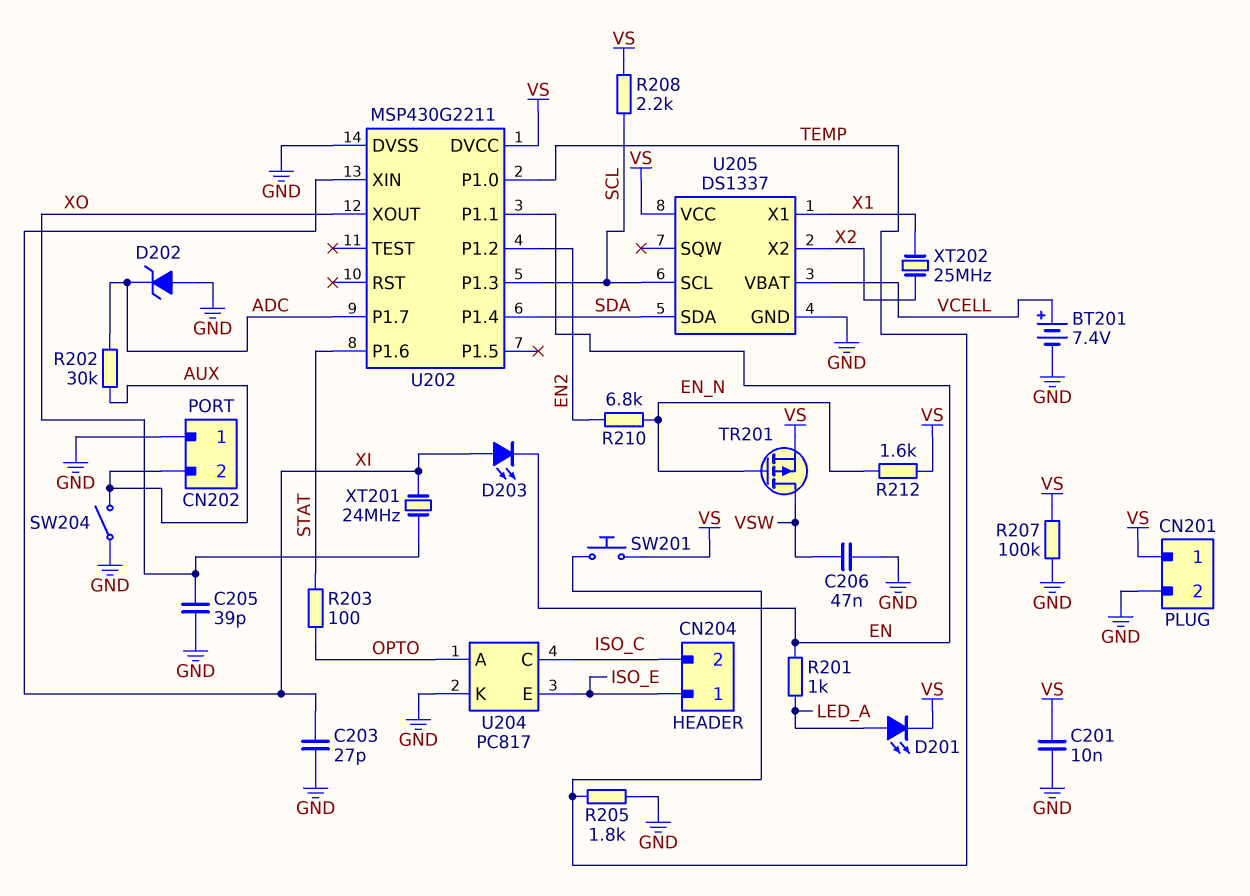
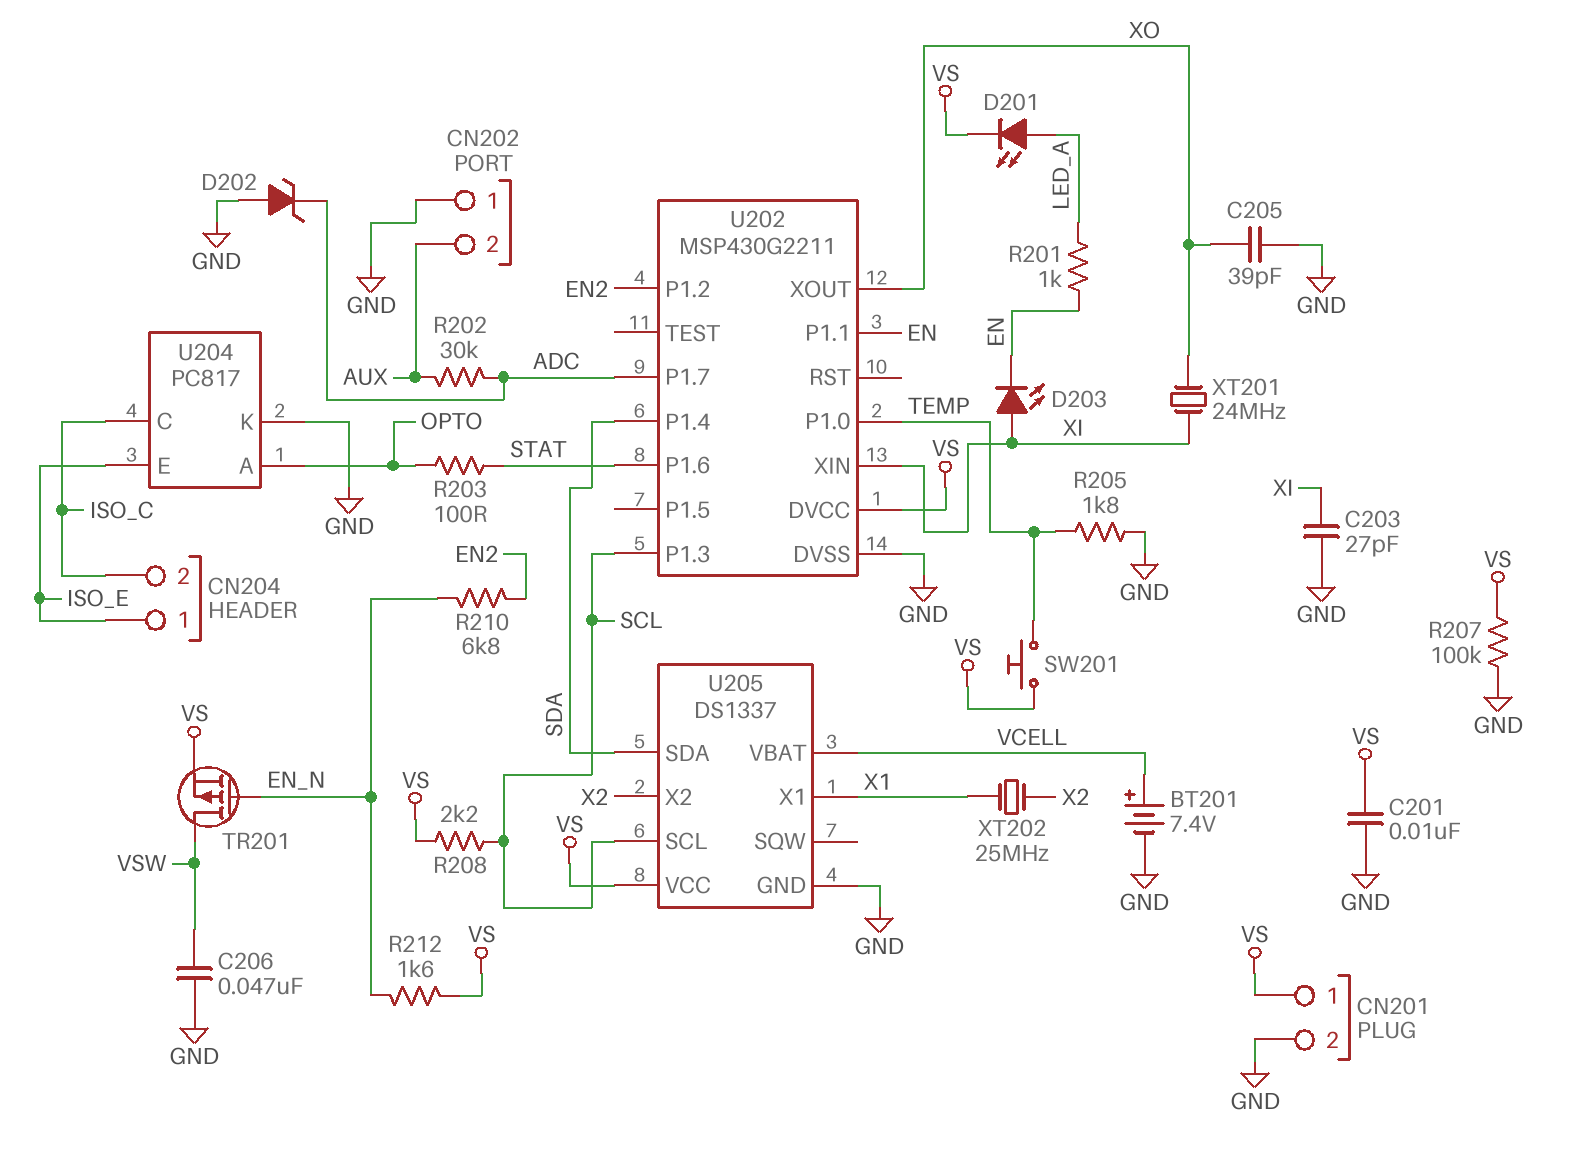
SW204: switch (AUX, GND) -> none

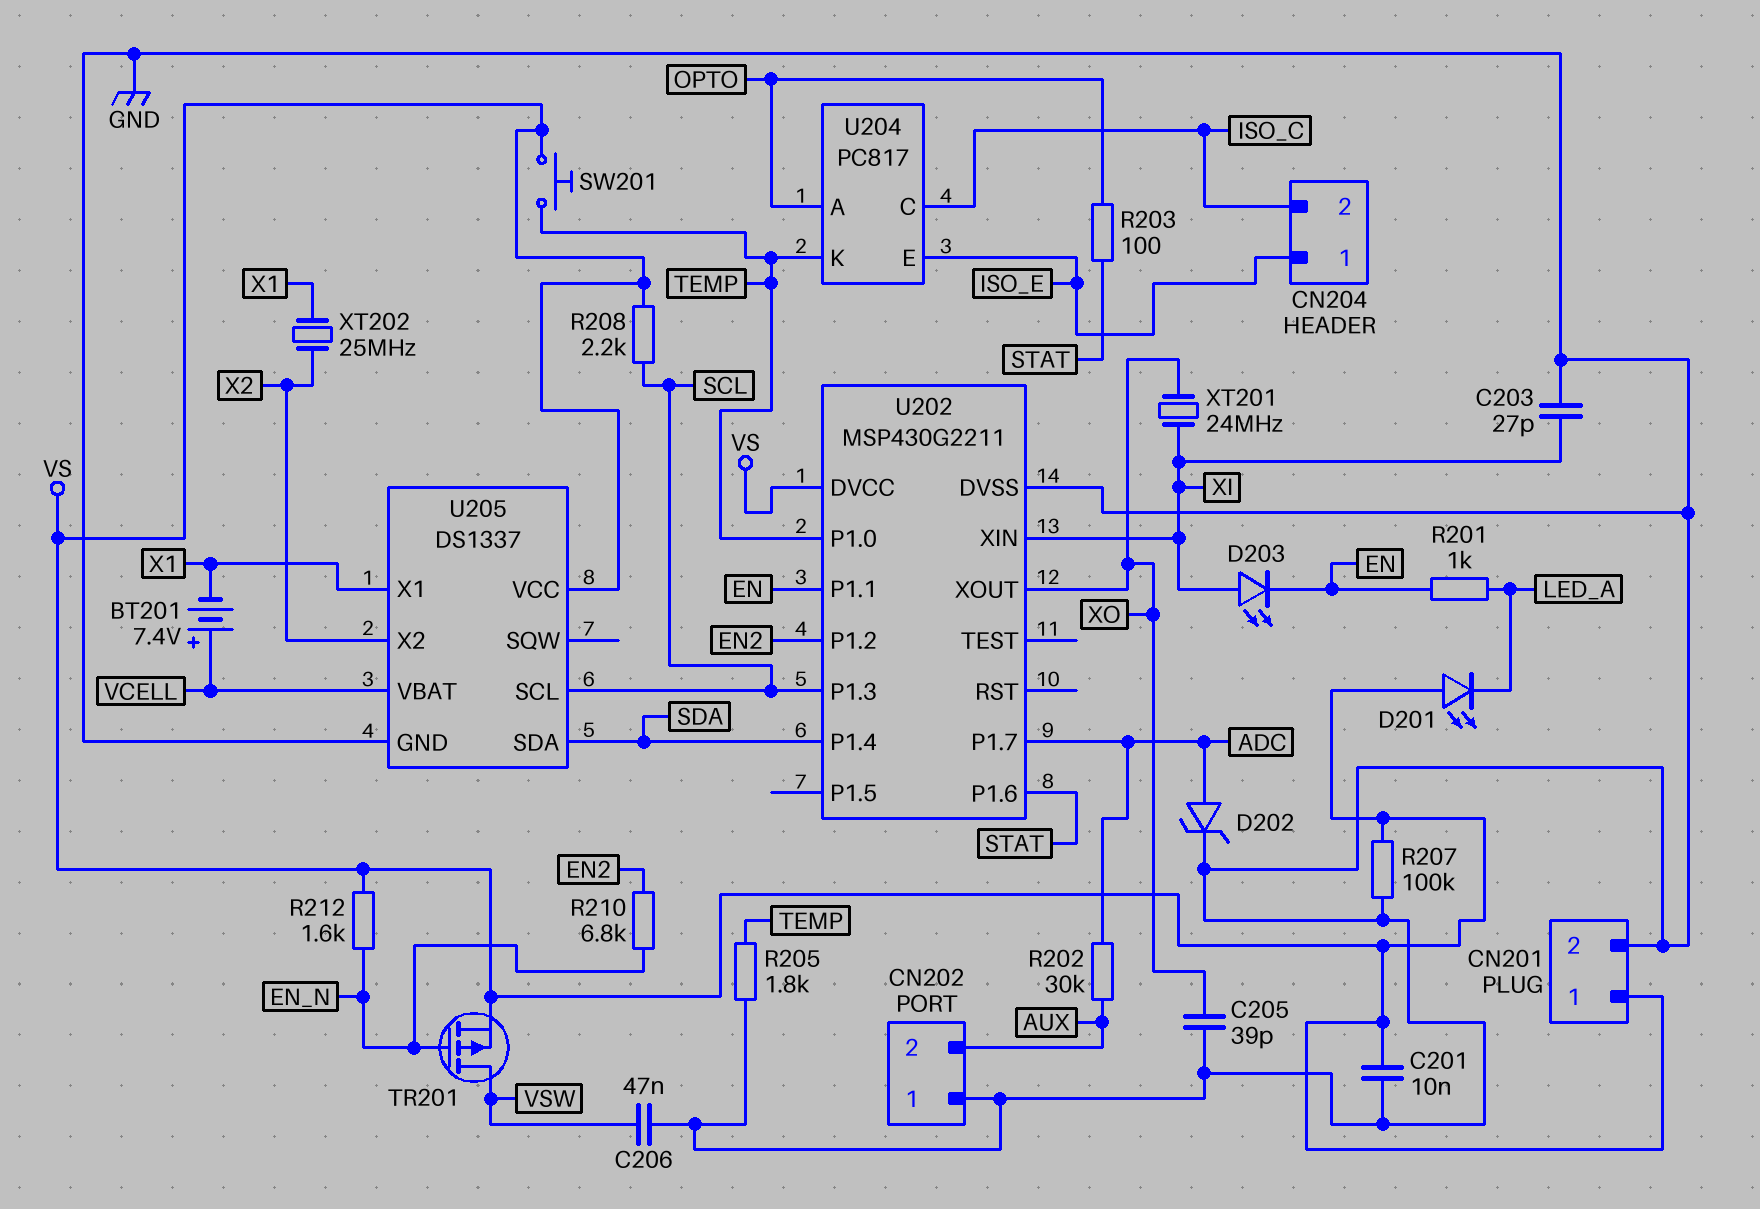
BT201: 7.4V (plus VCELL, minus GND) -> 7.4V (plus VCELL, minus X1)
D201: LED (A LED_A, K VS) -> LED (A VS, K LED_A)
D202: zener (A GND, K ADC) -> zener (A ADC, K GND)
U204 pin K: GND -> TEMP

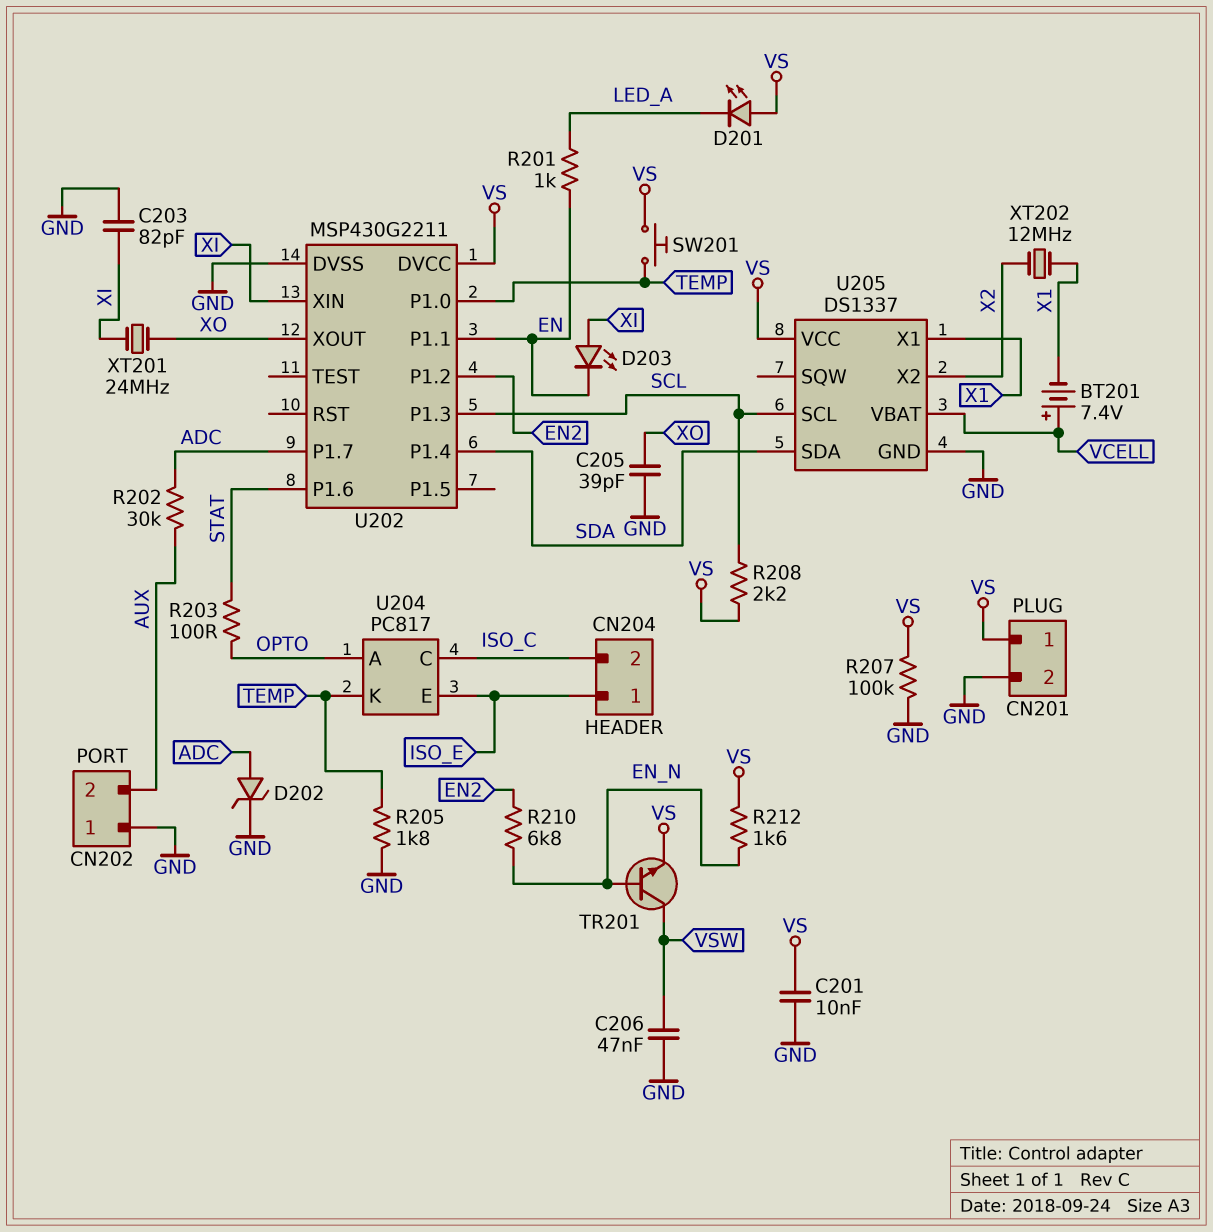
C203: 27pF (GND, XI) -> 82pF (GND, XI)
TR201: PMOS (G EN_N, D VSW, S VS) -> NPN (B EN_N, C VSW, E VS)
XT202: 25MHz (X1, X2) -> 12MHz (X1, X2)

